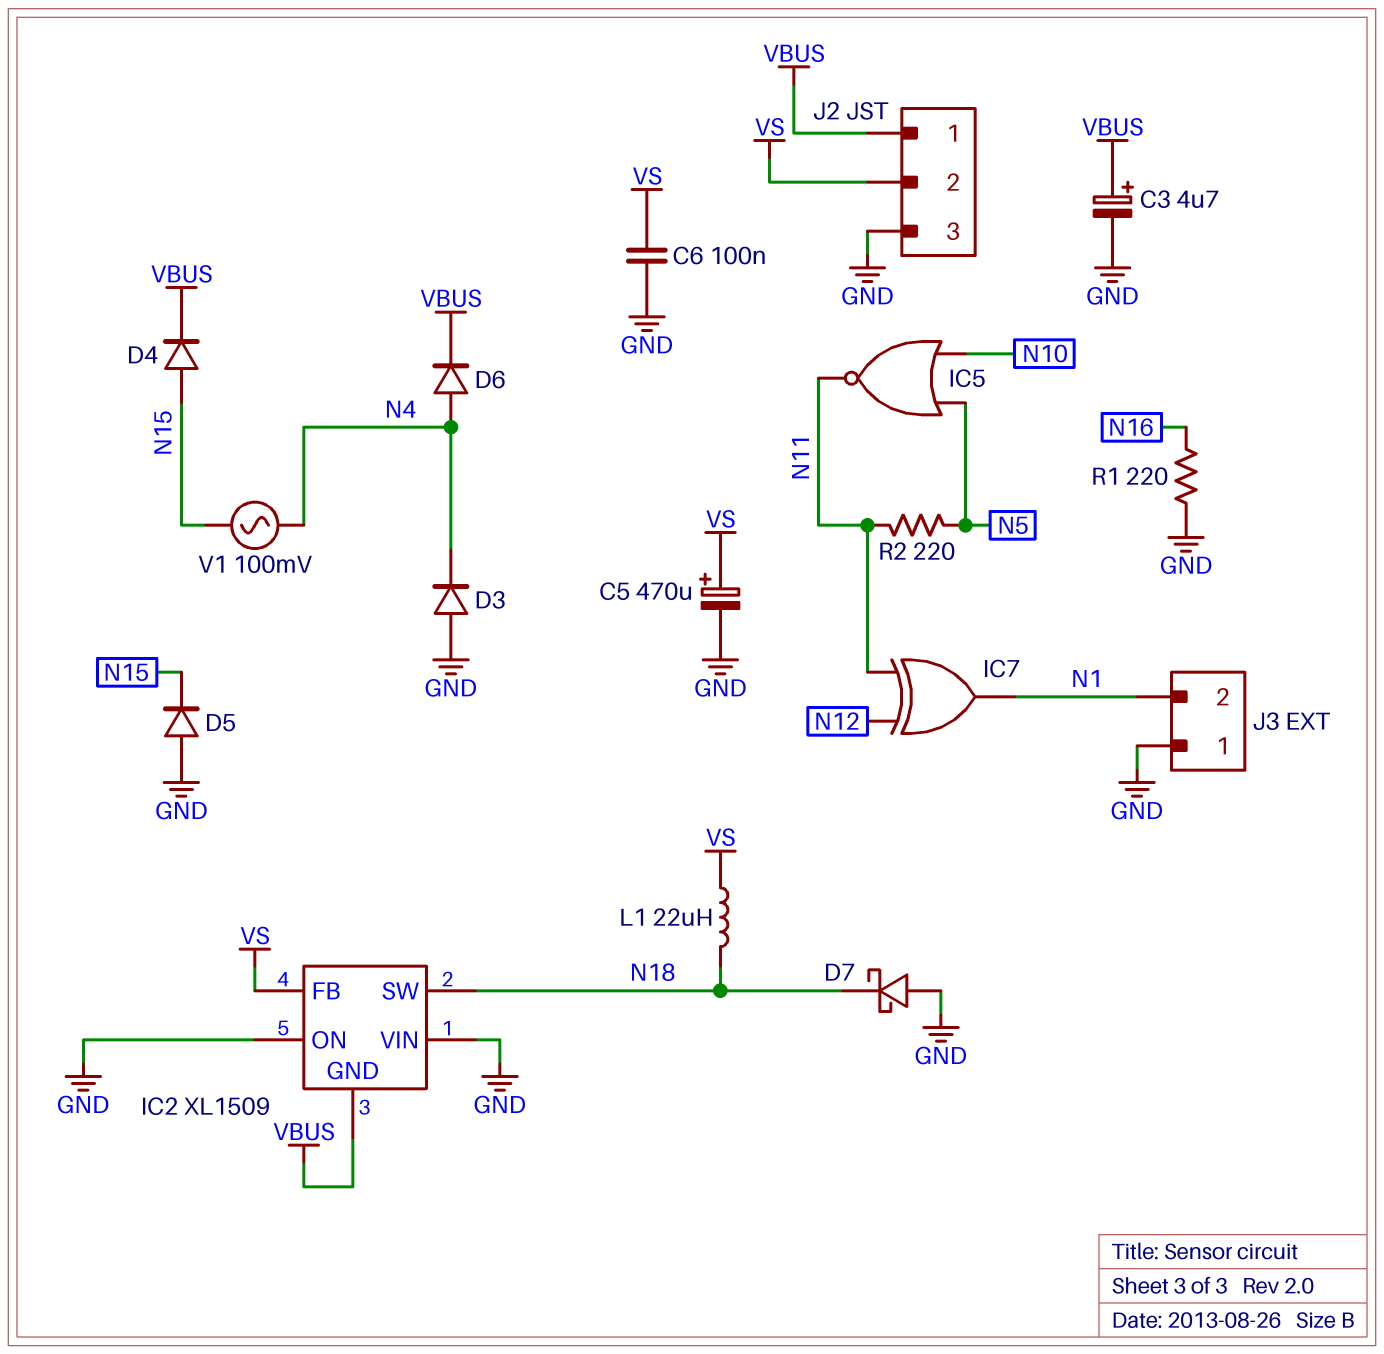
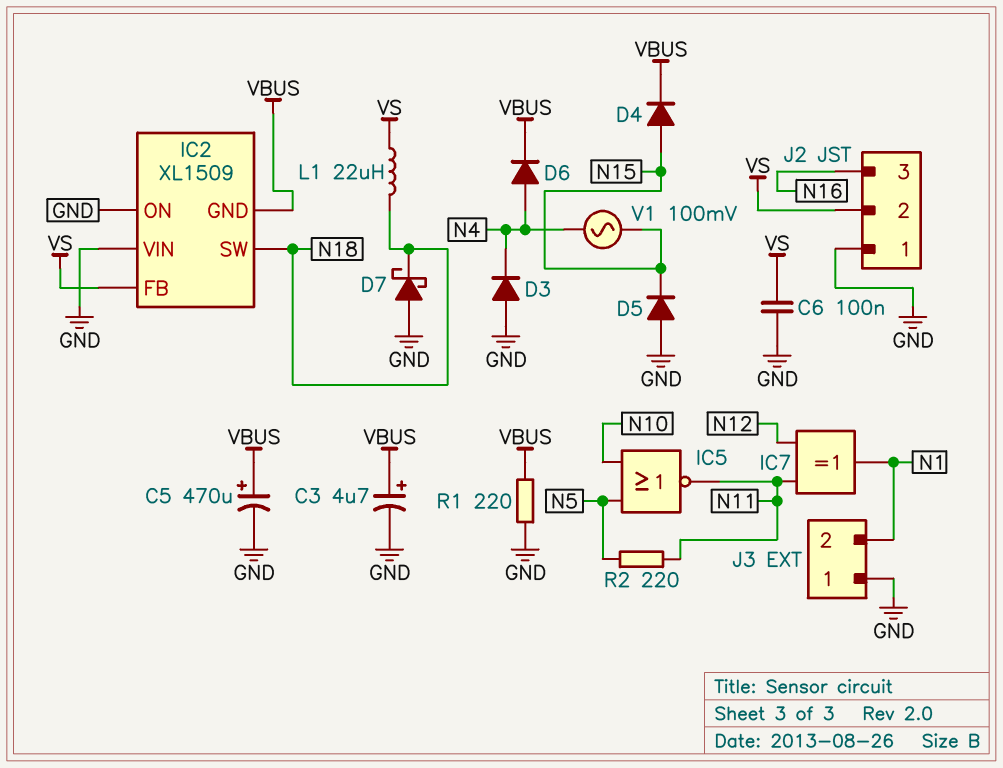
C5: 470uF (plus VS, minus GND) -> 470uF (plus VBUS, minus GND)
J2 pin 1: VBUS -> GND
J2 pin 3: GND -> N16
R1: 220 (GND, N16) -> 220 (GND, VBUS)

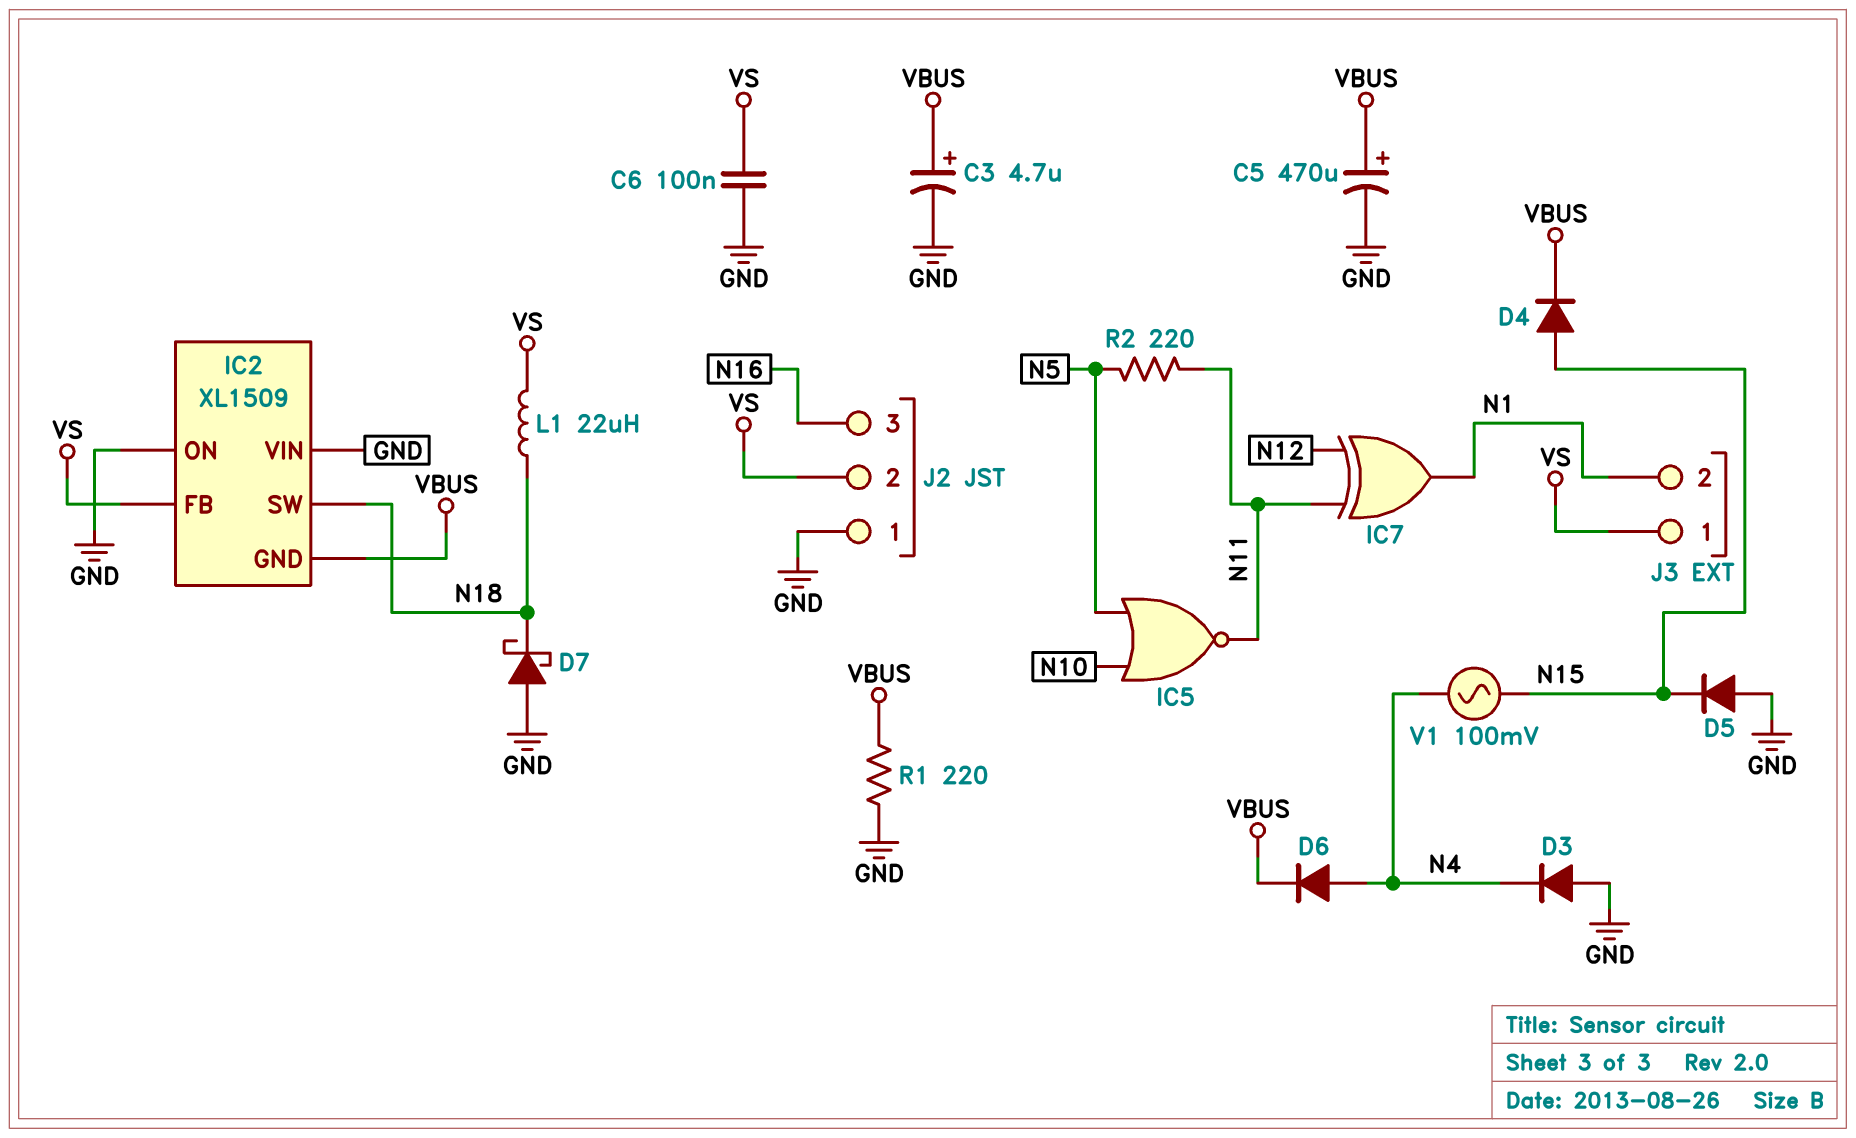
J3 pin 1: GND -> VS

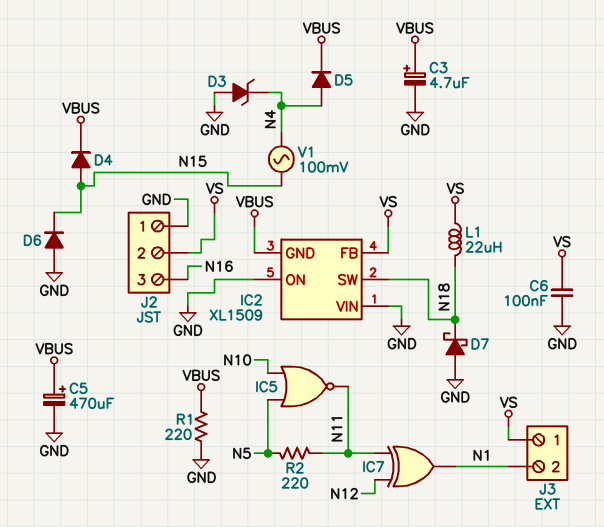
D3: diode (A GND, K N4) -> zener (A GND, K N4)
D5: diode (A GND, K N15) -> diode (A N4, K VBUS)
D6: diode (A N4, K VBUS) -> diode (A GND, K N15)

